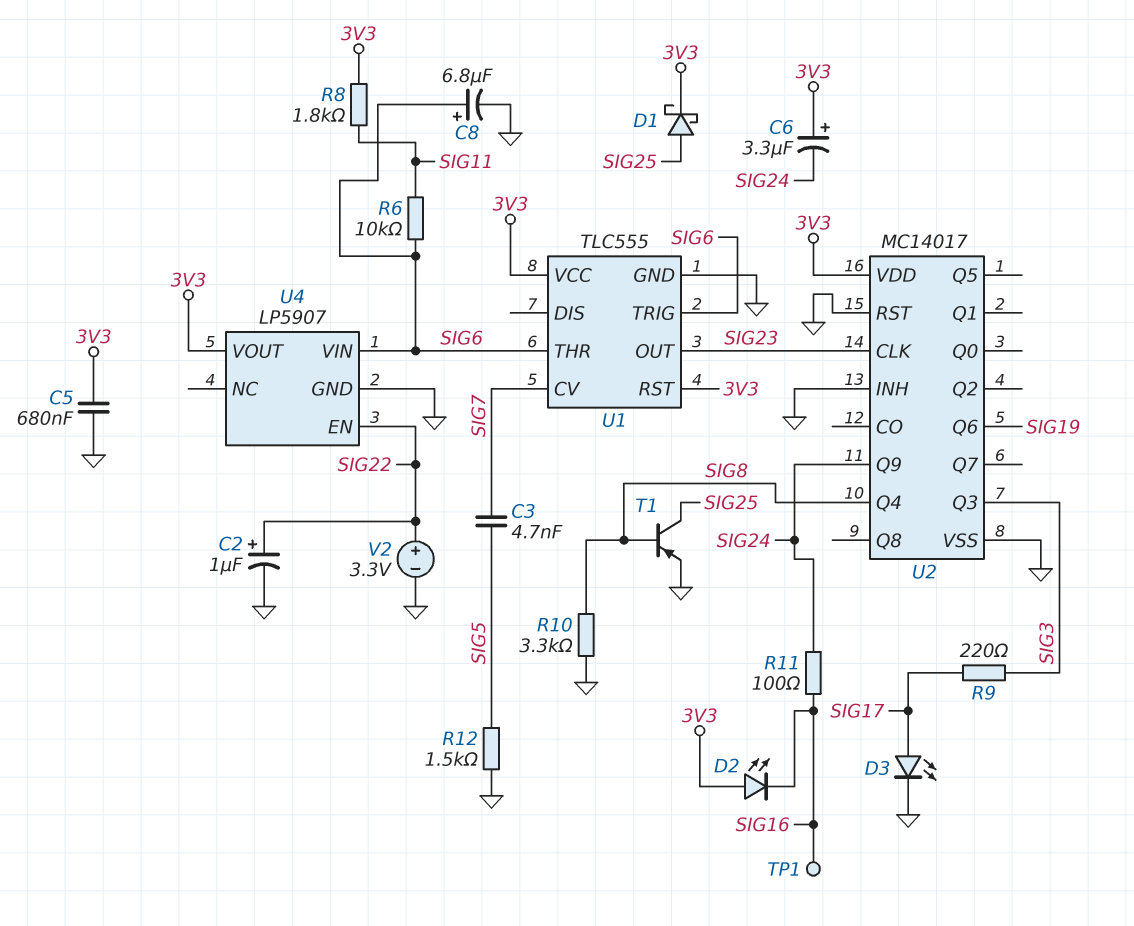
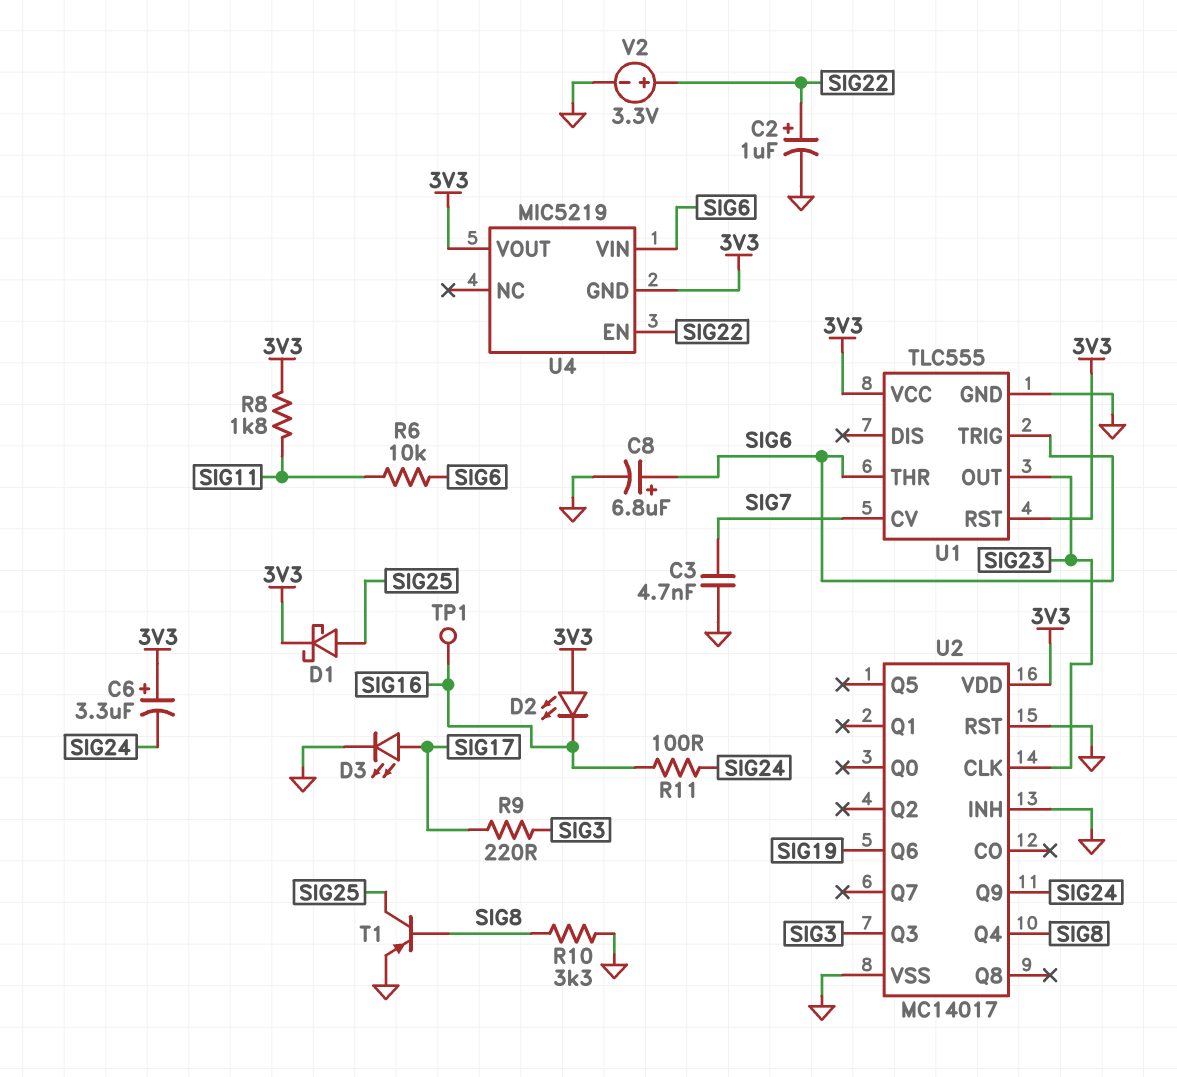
C3: 4.7nF (SIG5, SIG7) -> 4.7nF (GND, SIG7)
C5: 680nF (3V3, GND) -> none
R12: 1.5k (GND, SIG5) -> none
U4: LP5907 -> MIC5219
U4 pin GND: GND -> 3V3

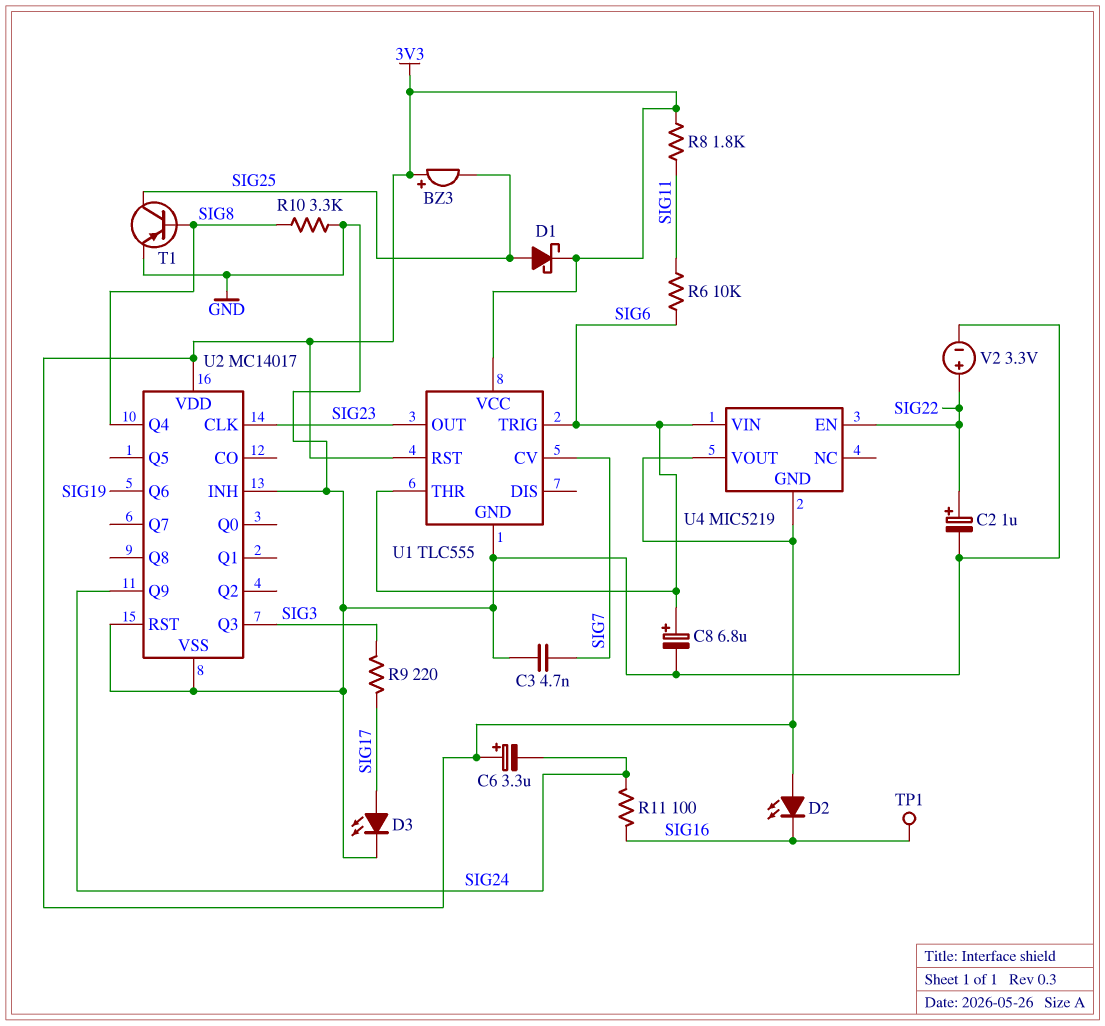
BZ3: none -> buzzer (plus 3V3, minus SIG25)

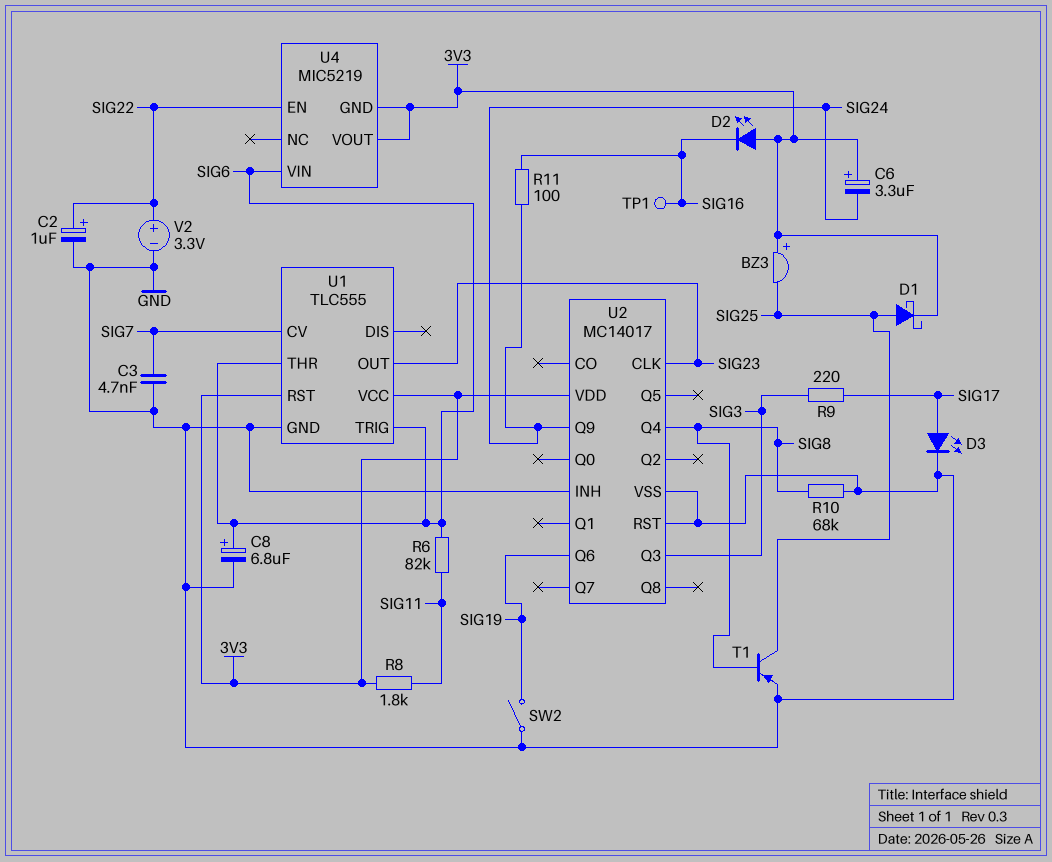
R6: 10k (SIG6, SIG11) -> 82k (SIG6, SIG11)
R10: 3.3k (GND, SIG8) -> 68k (GND, SIG8)
SW2: none -> switch (GND, SIG19)

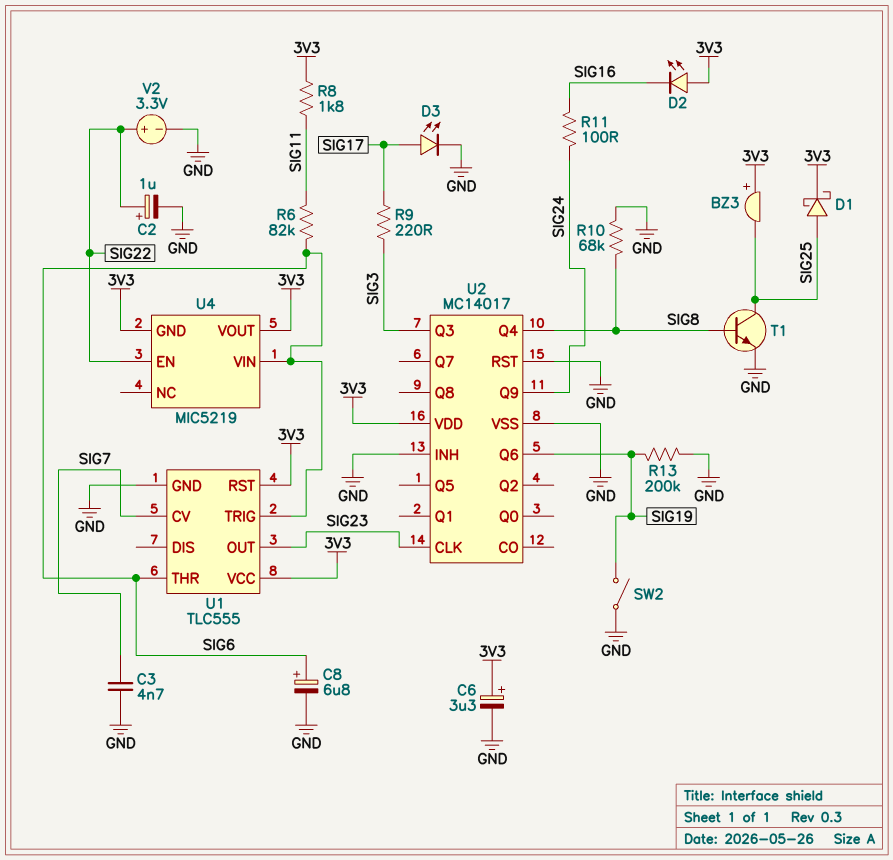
C6: 3.3uF (plus 3V3, minus SIG24) -> 3.3uF (plus 3V3, minus GND)
R13: none -> 200k (GND, SIG19)
T1: PNP (B SIG8, C SIG25, E GND) -> NPN (B SIG8, C SIG25, E GND)
TP1: test point (SIG16) -> none

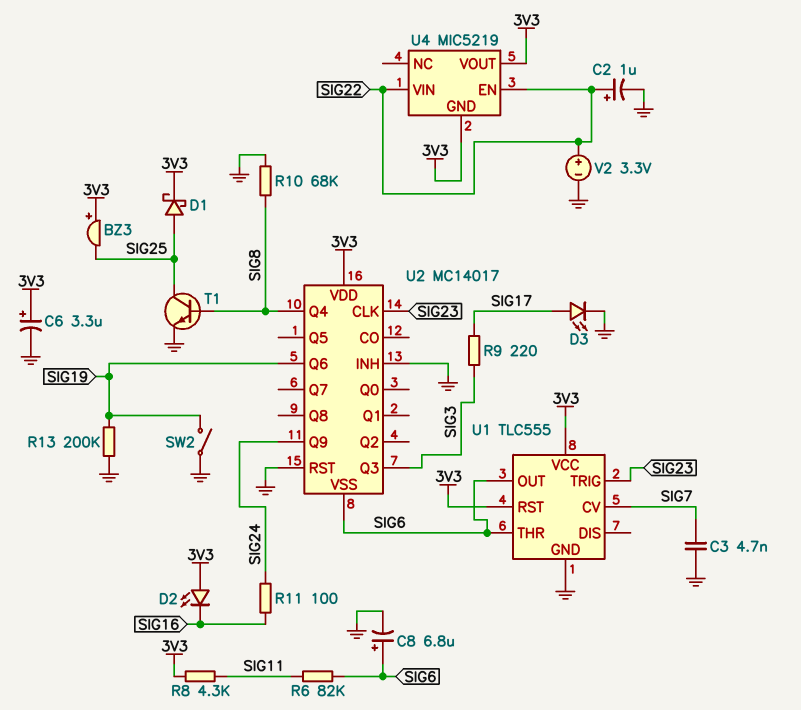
R8: 1.8k (3V3, SIG11) -> 4.3k (3V3, SIG11)
U1 pin OUT: SIG23 -> SIG6
U1 pin TRIG: SIG6 -> SIG23
U2 pin VSS: GND -> SIG6
U4 pin VIN: SIG6 -> SIG22

